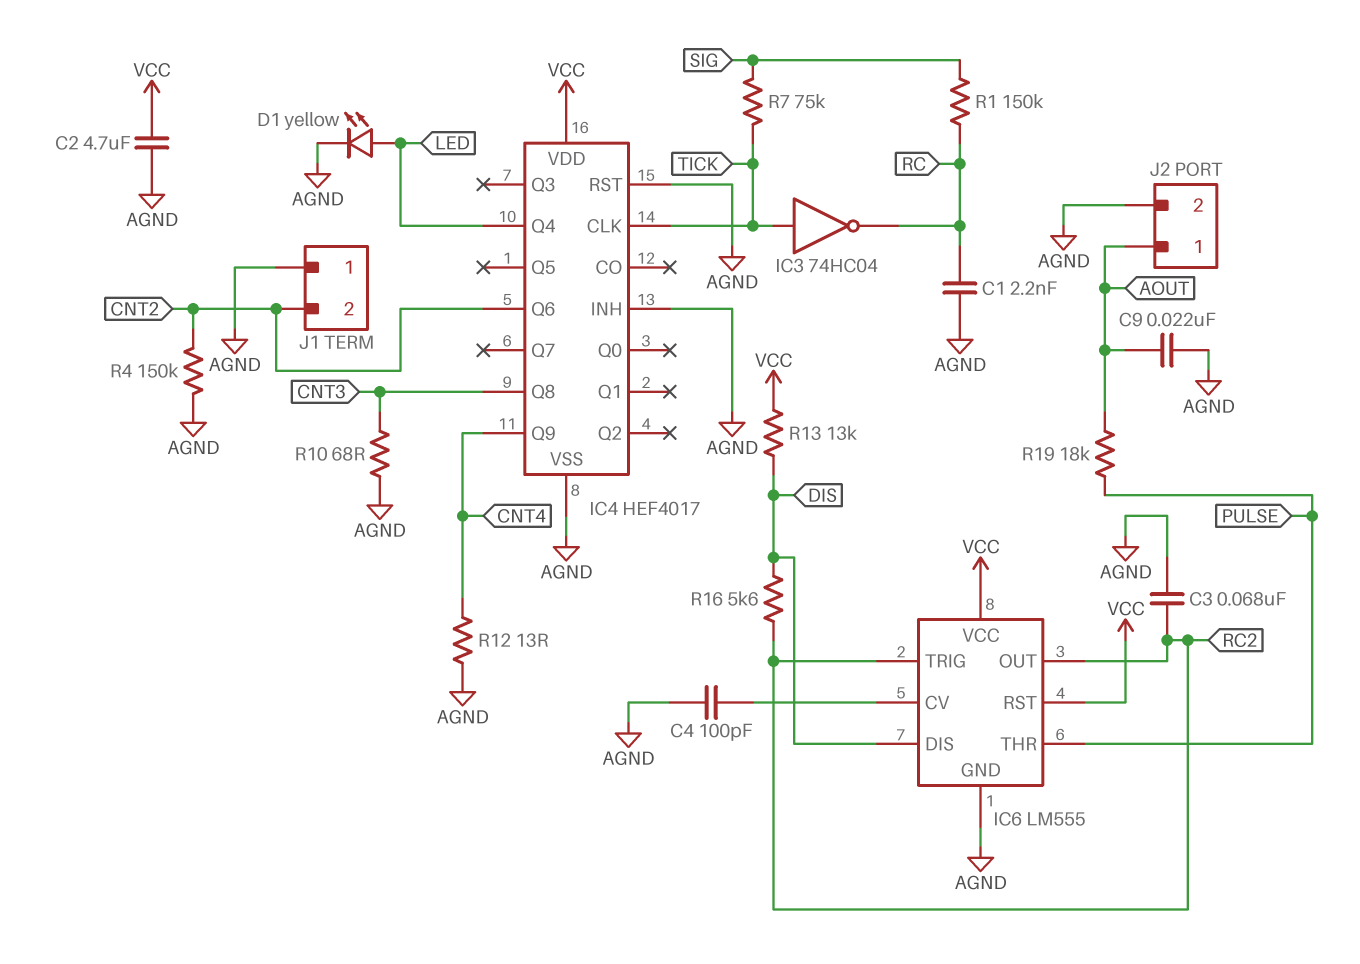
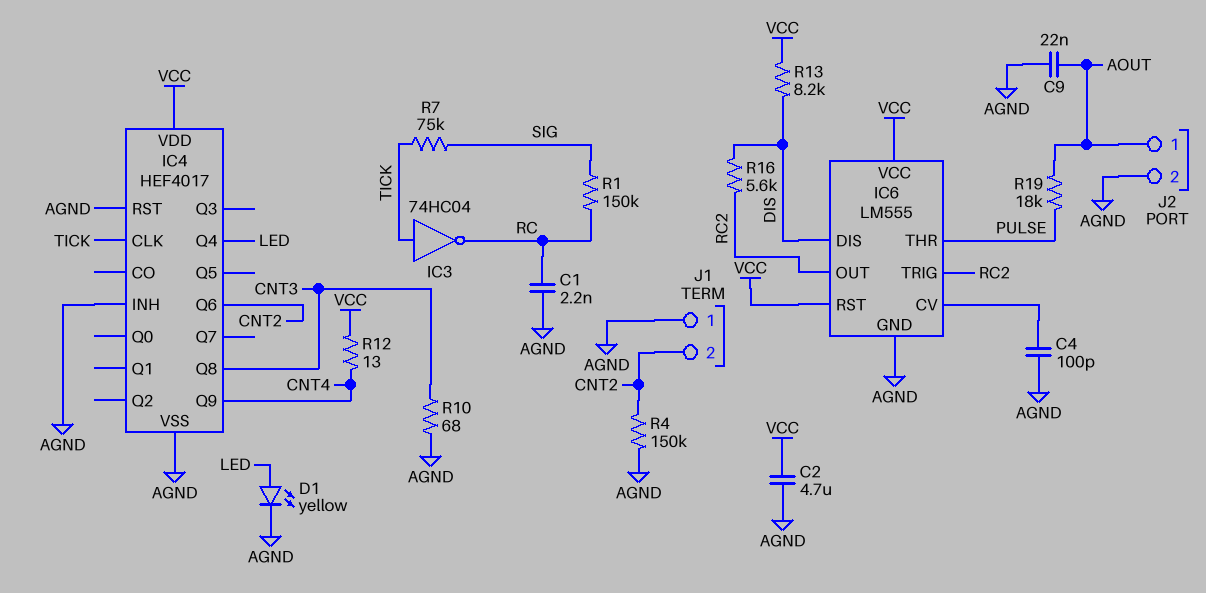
C3: 68nF (AGND, RC2) -> none
R12: 13 (AGND, CNT4) -> 13 (CNT4, VCC)
R13: 13k (DIS, VCC) -> 8.2k (DIS, VCC)

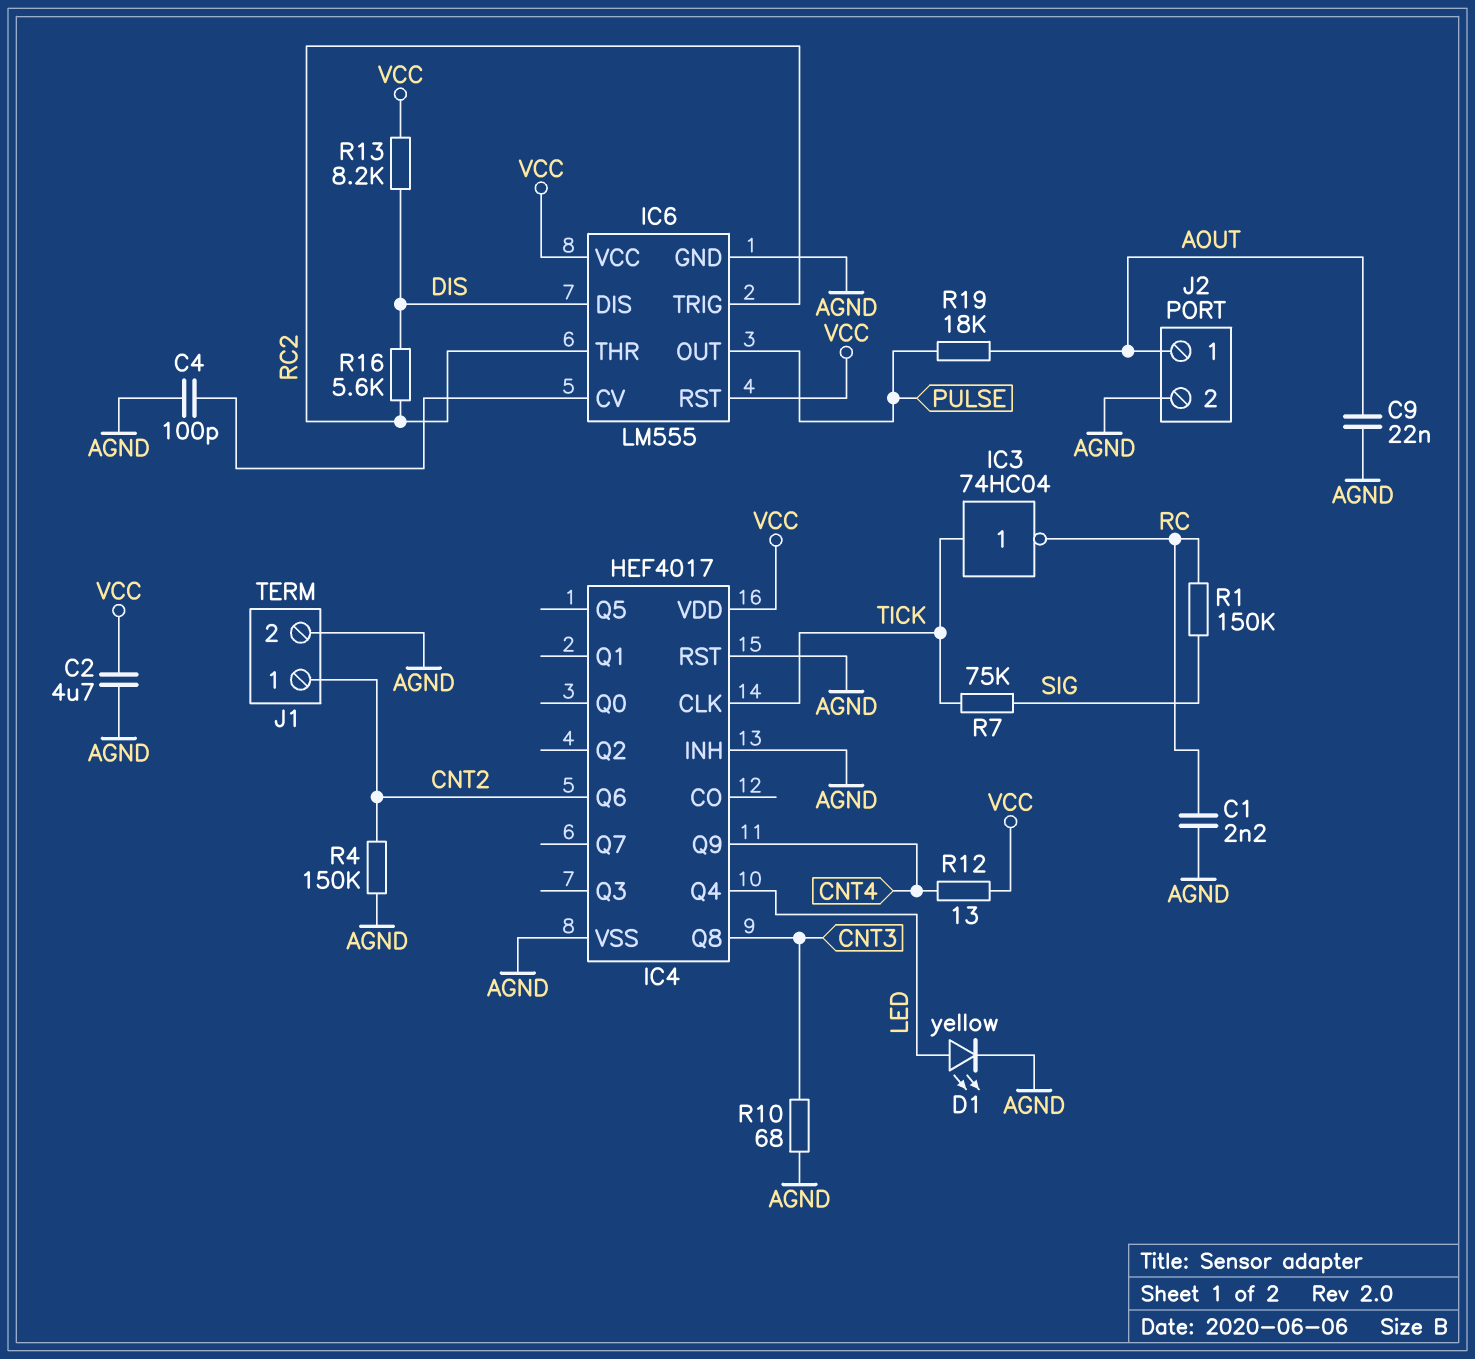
IC6 pin OUT: RC2 -> PULSE
IC6 pin THR: PULSE -> RC2
J1 pin 1: AGND -> CNT2
J1 pin 2: CNT2 -> AGND

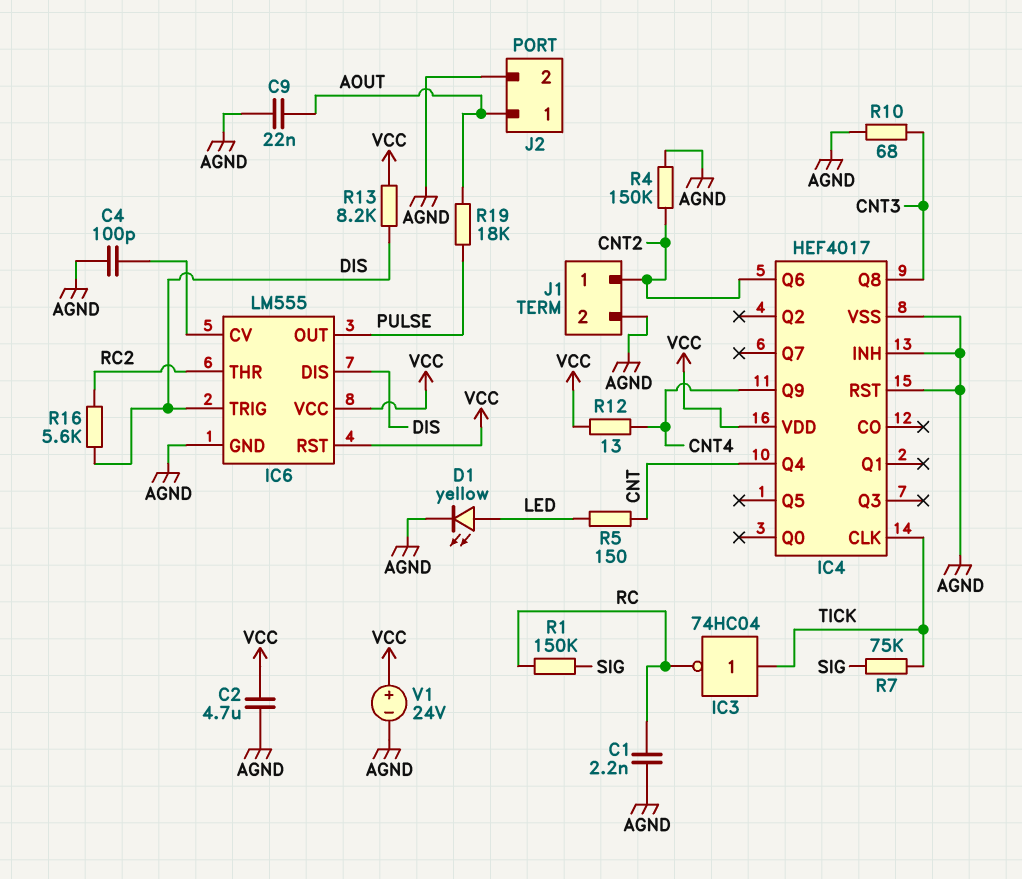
IC4 pin Q4: LED -> CNT
IC6 pin TRIG: RC2 -> DIS
R5: none -> 150 (CNT, LED)
V1: none -> 24V (plus VCC, minus AGND)

